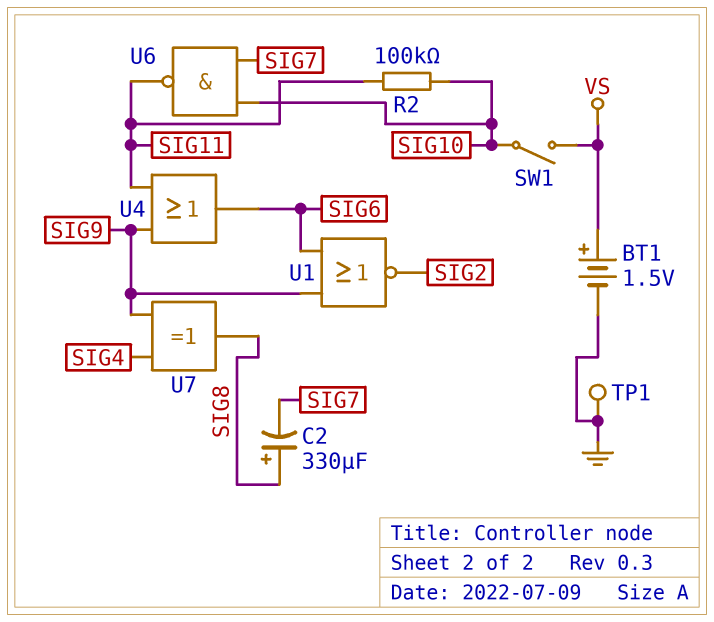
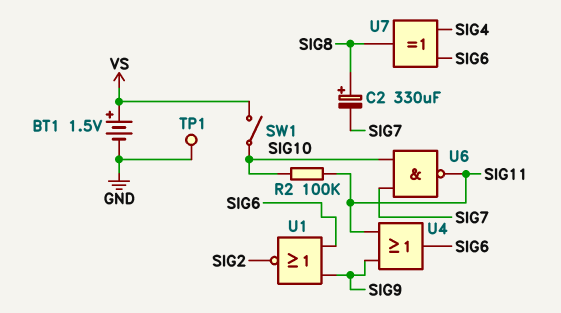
U7: XOR (in SIG4, in SIG9, out SIG8) -> XOR (in SIG4, in SIG6, out SIG8)

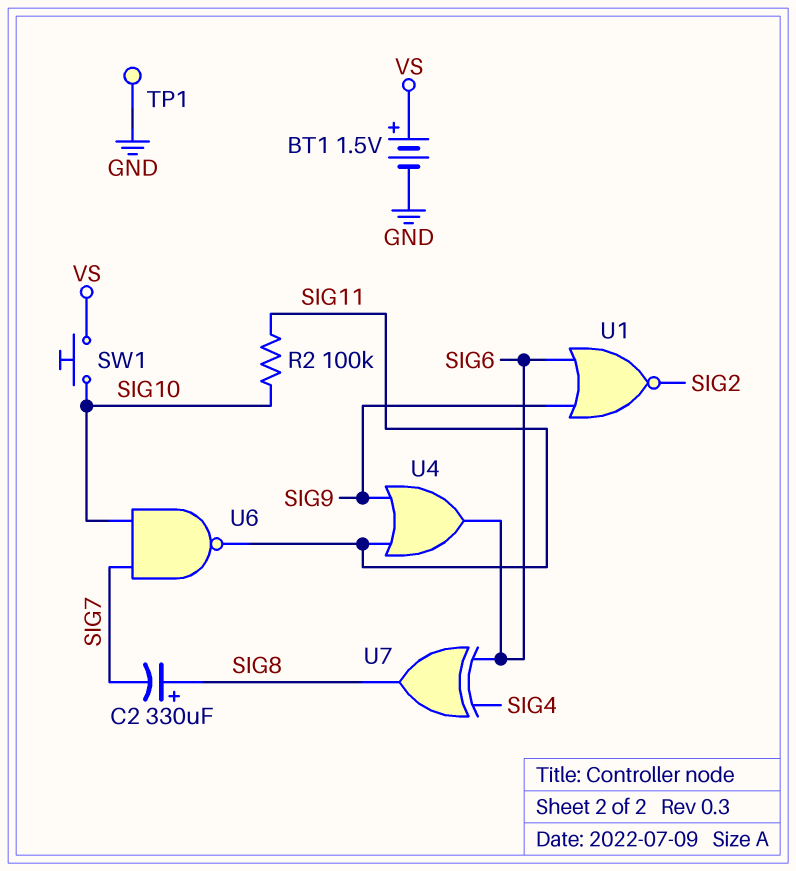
SW1: switch (SIG10, VS) -> button (SIG10, VS)

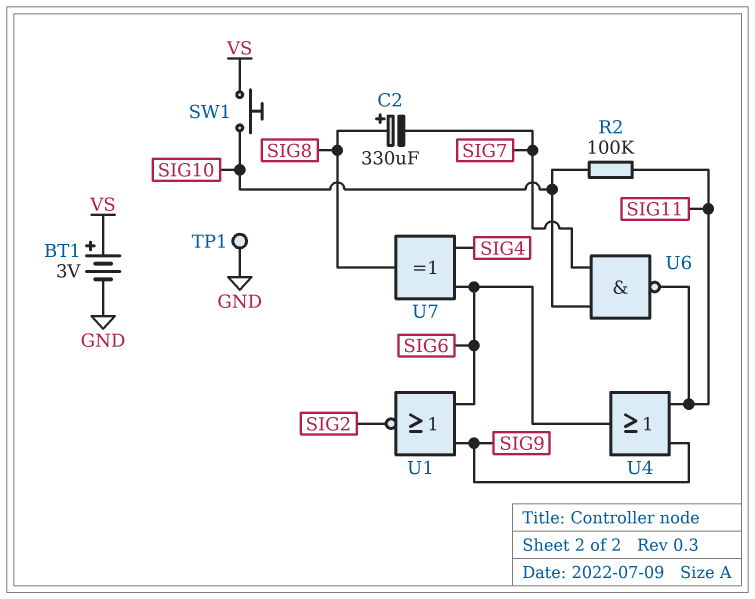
BT1: 1.5V (plus VS, minus GND) -> 3V (plus VS, minus GND)

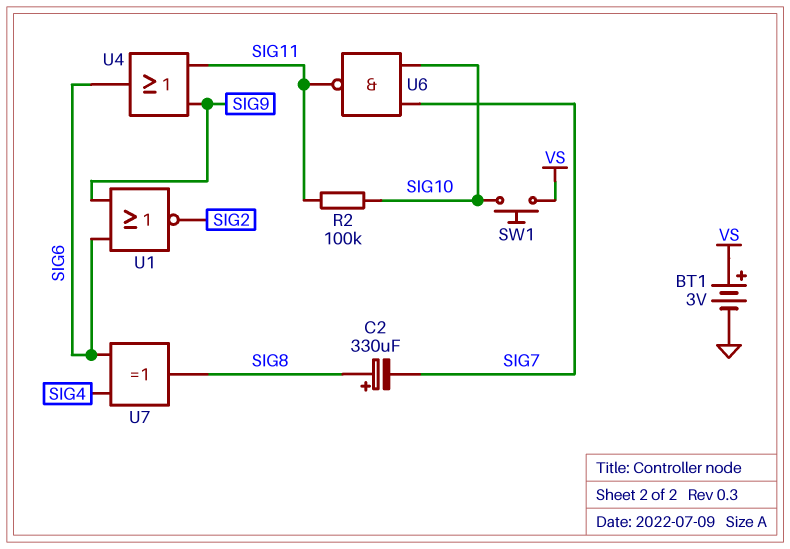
TP1: test point (GND) -> none

